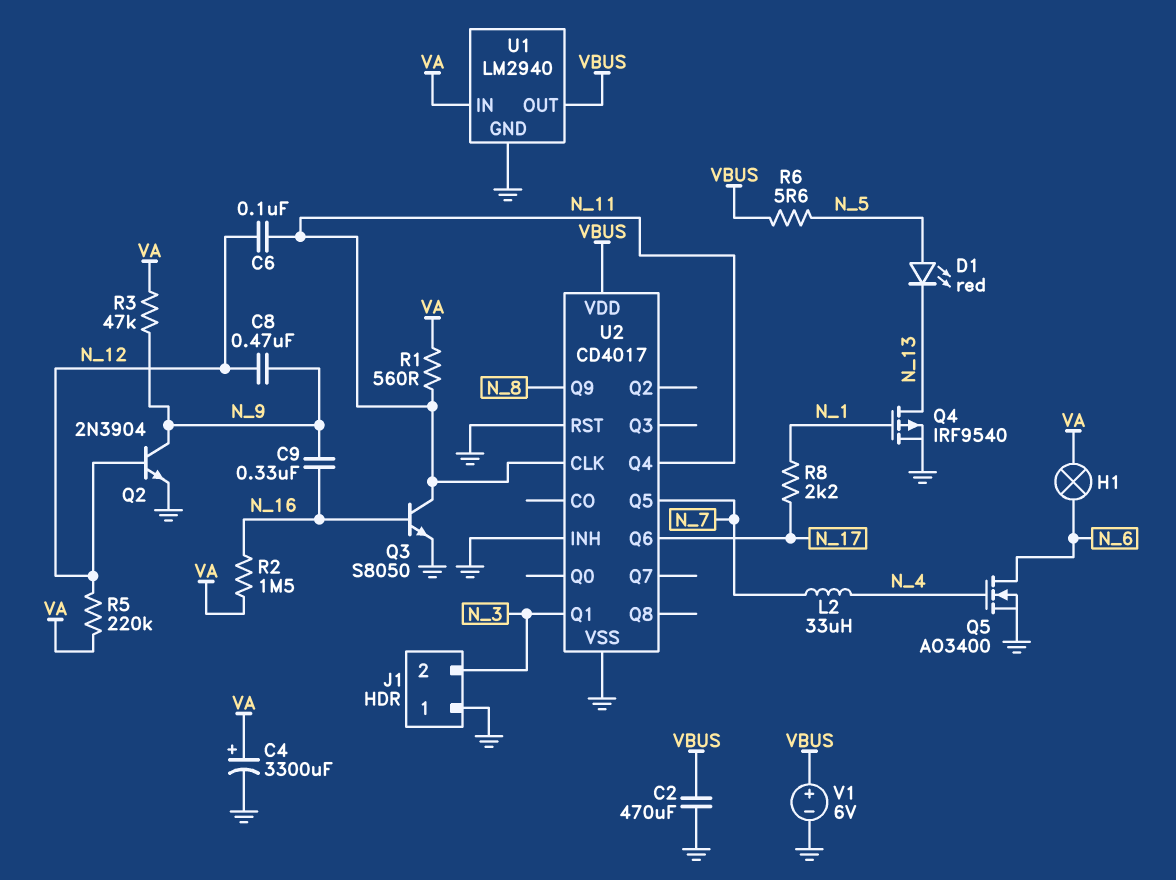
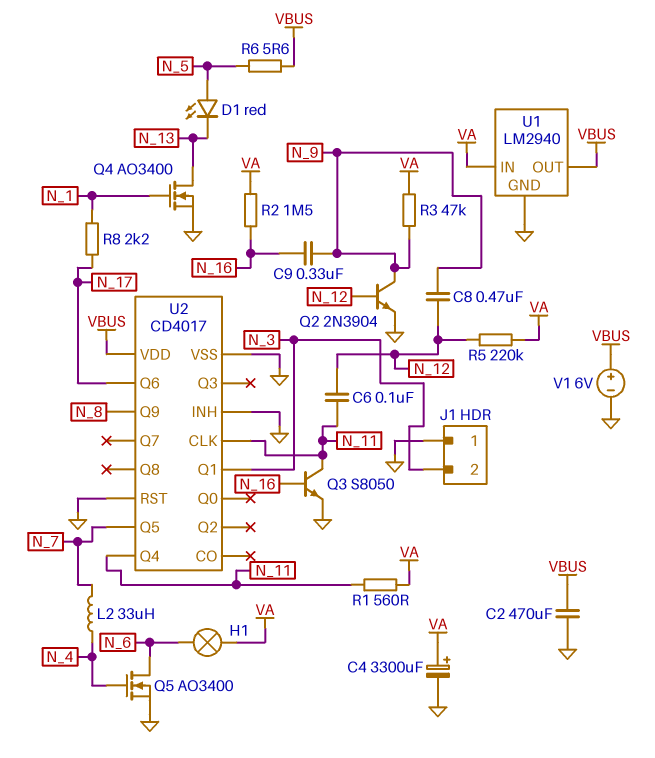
Q4: PMOS IRF9540 (G N_1, D N_13, S GND) -> NMOS AO3400 (G N_1, D N_13, S GND)

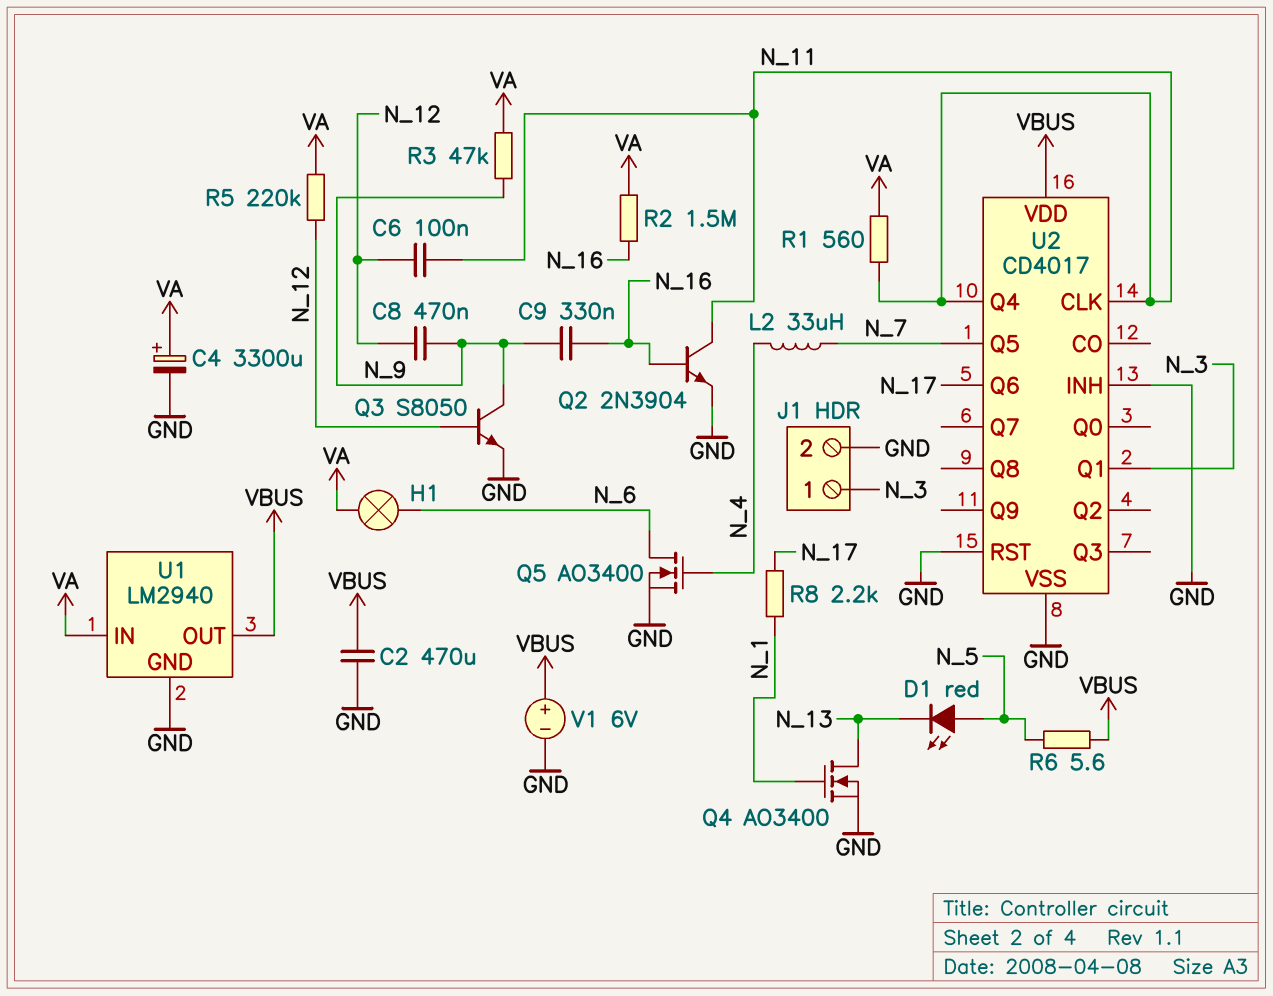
J1 pin 1: GND -> N_3
J1 pin 2: N_3 -> GND
Q2: NPN 2N3904 (B N_12, C N_9, E GND) -> NPN 2N3904 (B N_16, C N_11, E GND)
Q3: NPN S8050 (B N_16, C N_11, E GND) -> NPN S8050 (B N_12, C N_9, E GND)
U2 pin Q9: N_8 -> none

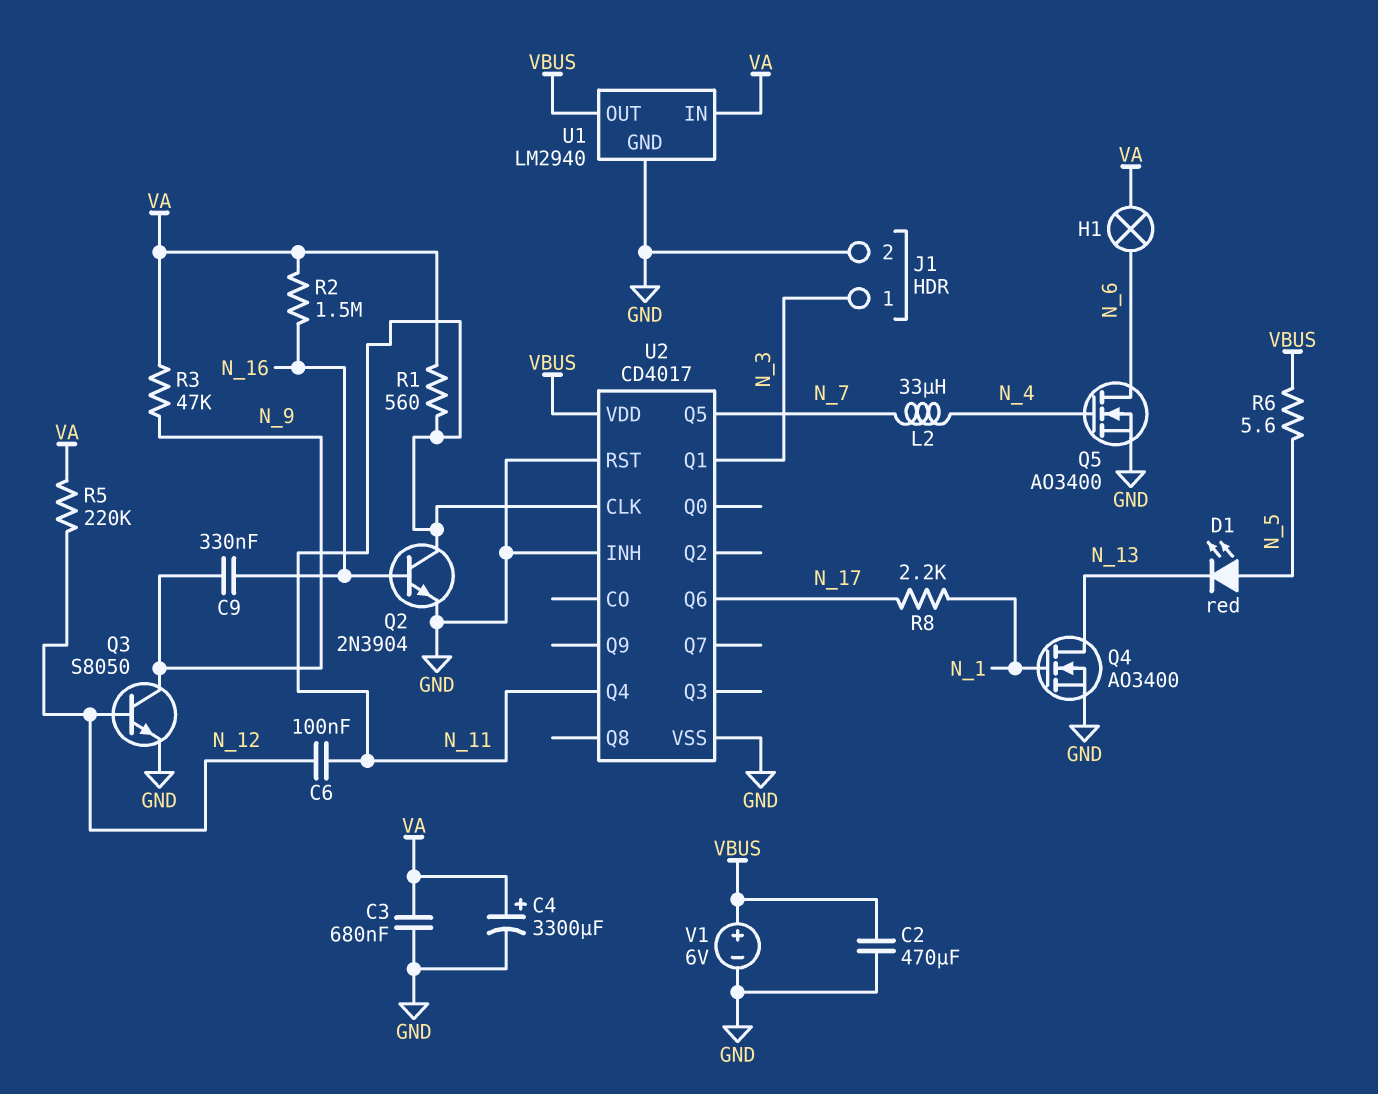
C3: none -> 680nF (GND, VA)
C8: 470nF (N_9, N_12) -> none

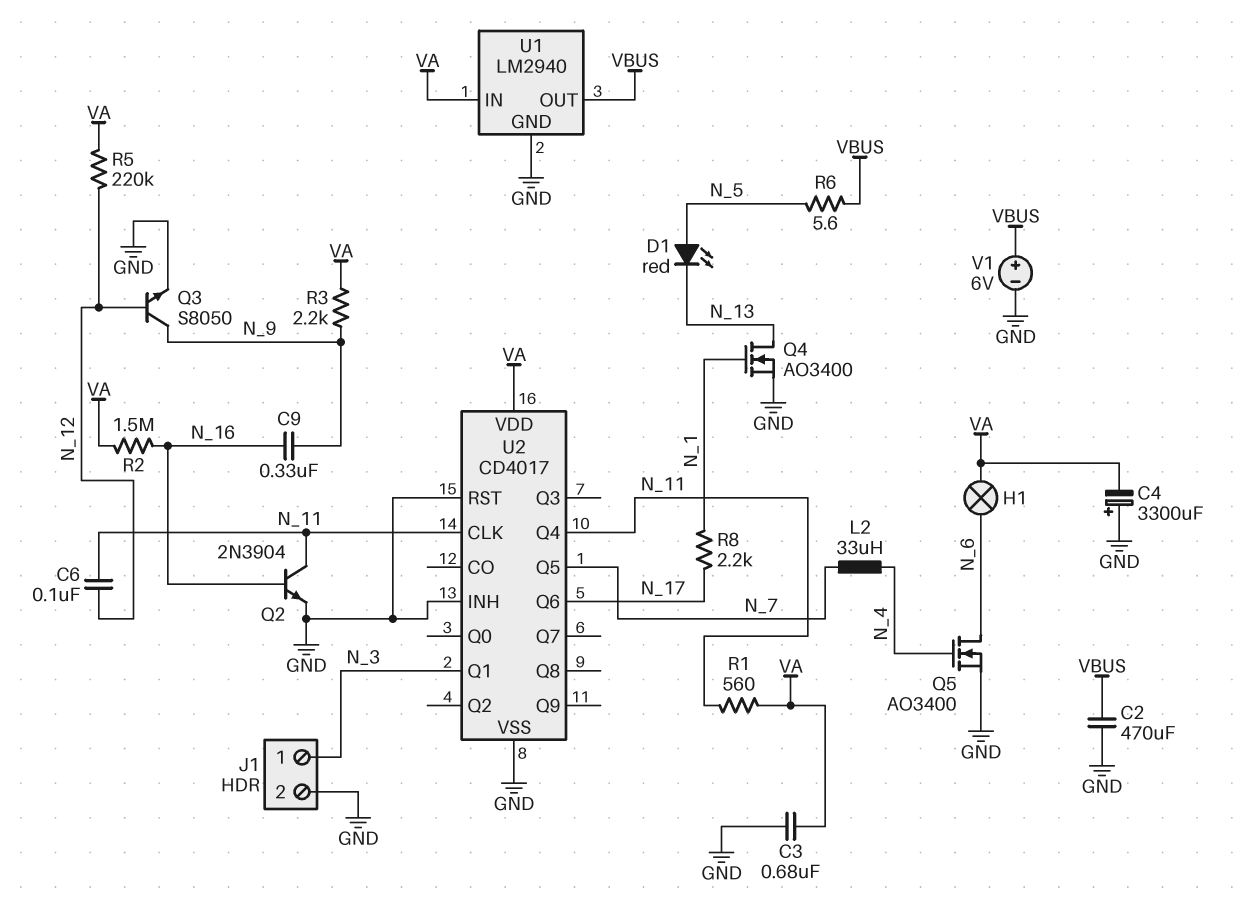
C4: 3300uF (plus VA, minus GND) -> 3300uF (plus GND, minus VA)
R3: 47k (N_9, VA) -> 2.2k (N_9, VA)
U2 pin VDD: VBUS -> VA

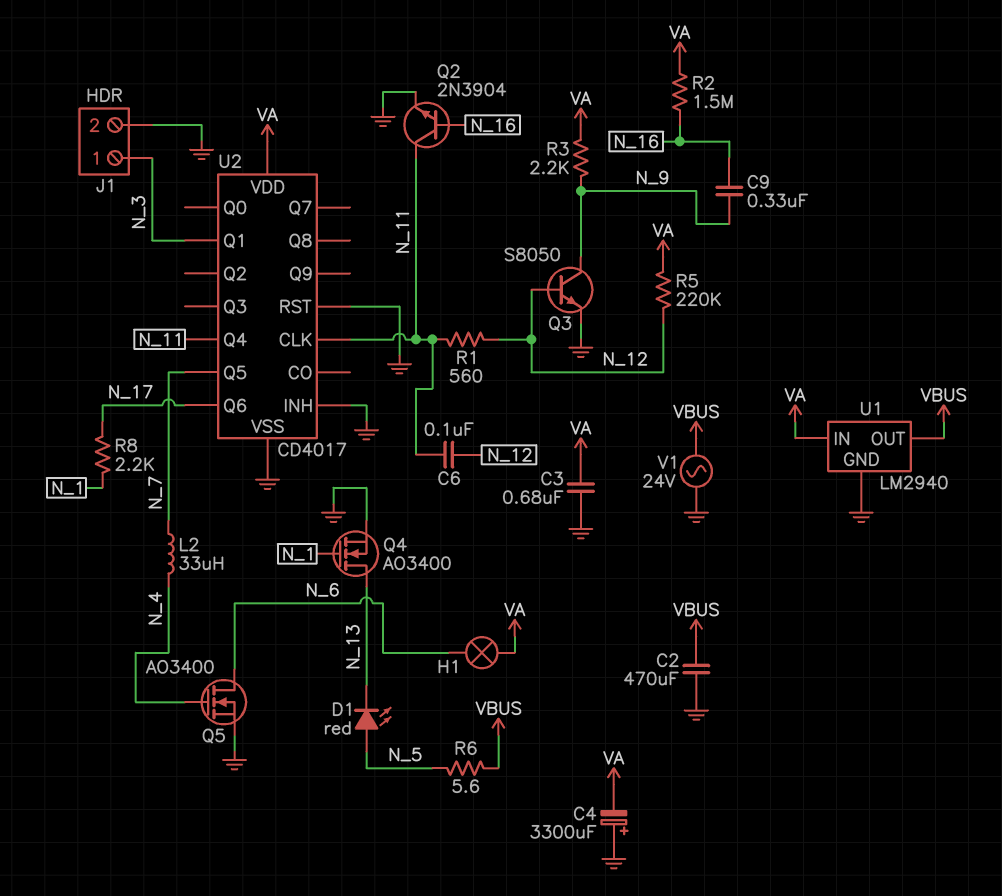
R1: 560 (N_11, VA) -> 560 (N_11, N_12)
V1: 6V (plus VBUS, minus GND) -> AC 24V (GND, VBUS)

